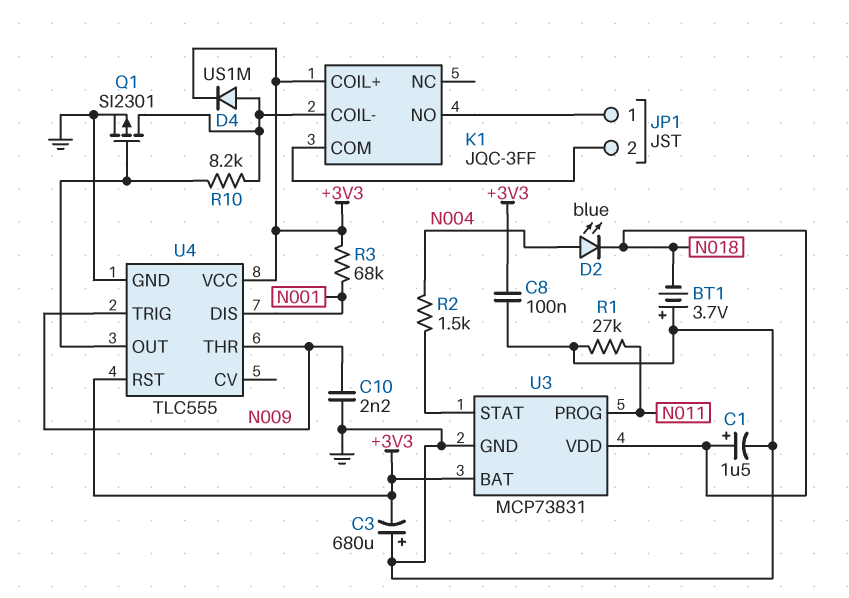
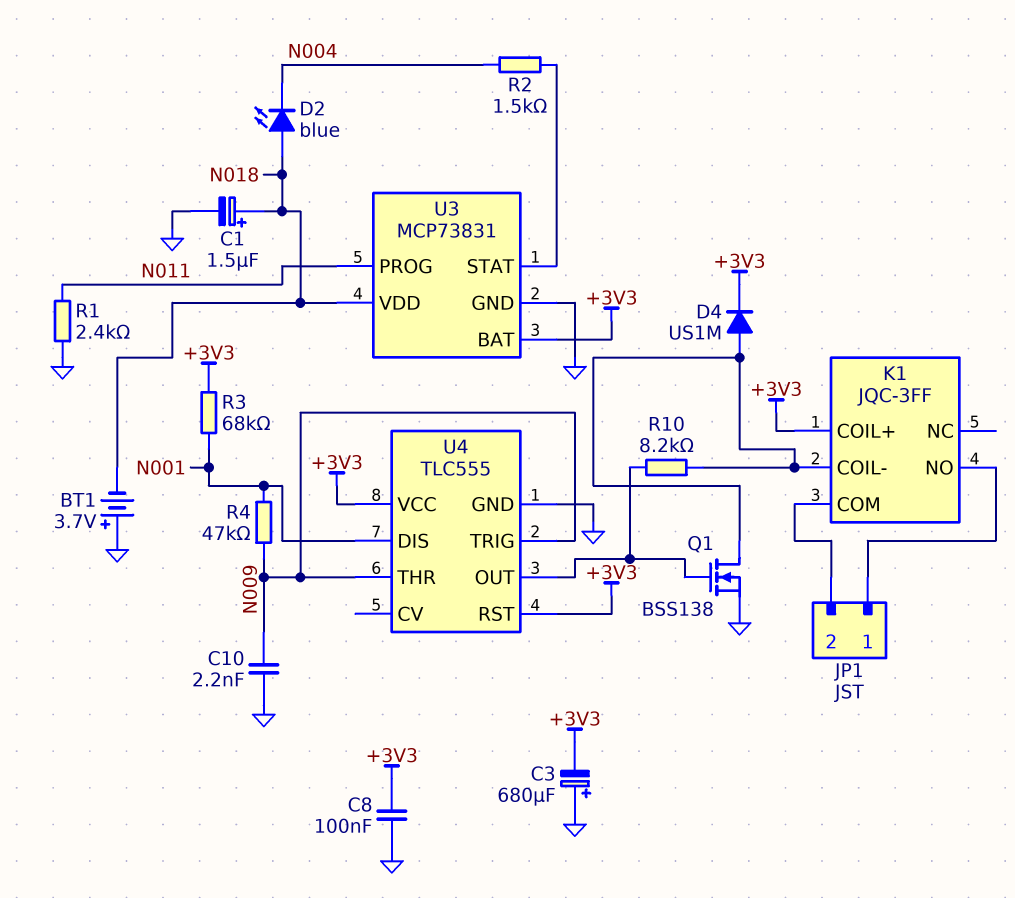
D2: LED blue (A N004, K N018) -> LED blue (A N018, K N004)
Q1: PMOS SI2301 (G U4/OUT, D K1/COIL-, S GND) -> NMOS BSS138 (G U4/OUT, D K1/COIL-, S GND)
R1: 27k (GND, N011) -> 2.4k (GND, N011)
R4: none -> 47k (N001, N009)

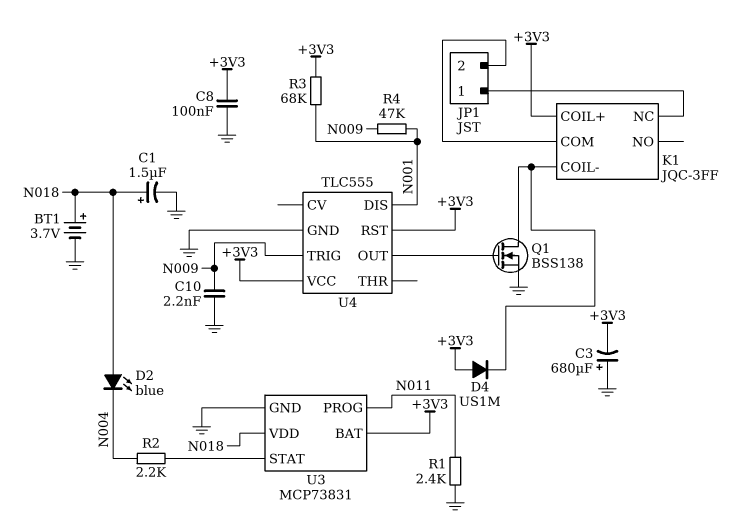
BT1: 3.7V (plus GND, minus N018) -> 3.7V (plus N018, minus GND)
D4: diode US1M (A K1/COIL-, K +3V3) -> diode US1M (A +3V3, K K1/COIL-)
K1 pin NC: none -> JP1/1
K1 pin NO: JP1/1 -> none
R2: 1.5k (N004, U3/STAT) -> 2.2k (N004, U3/STAT)
R10: 8.2k (K1/COIL-, U4/OUT) -> none
U4 pin THR: N009 -> none

